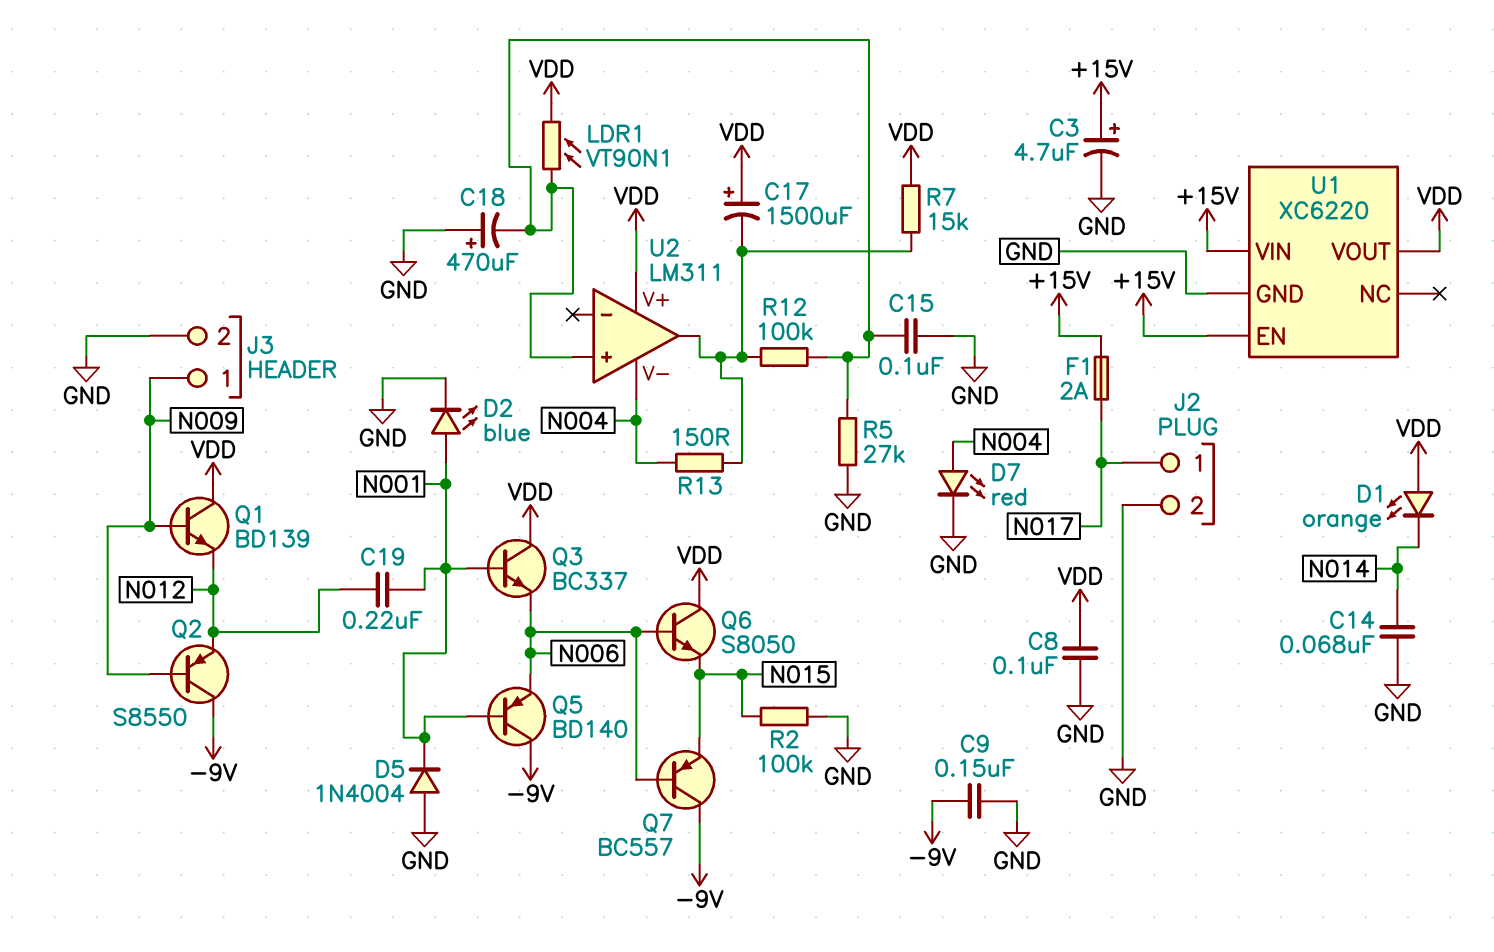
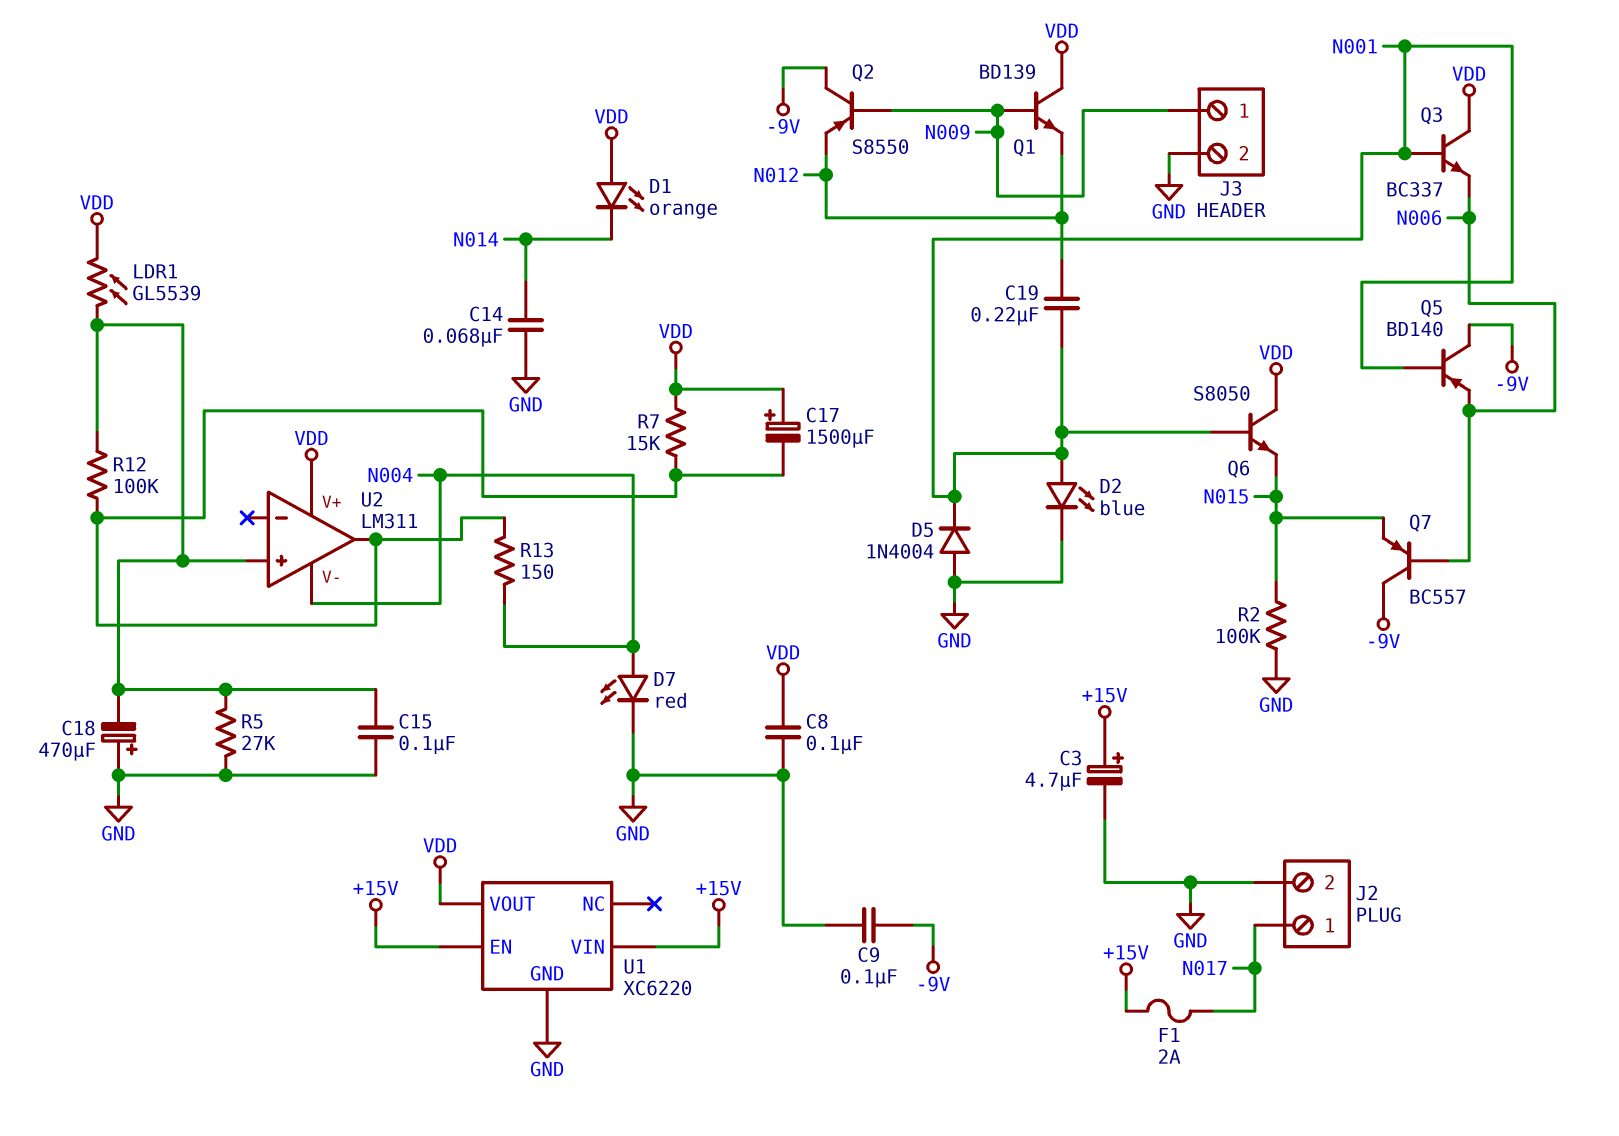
C9: 150nF (-9V, GND) -> 100nF (-9V, GND)
LDR1: VT90N1 (U2/in+, VDD) -> GL5539 (U2/in+, VDD)
Q6: NPN S8050 (B N006, C VDD, E N015) -> NPN S8050 (B N001, C VDD, E N015)

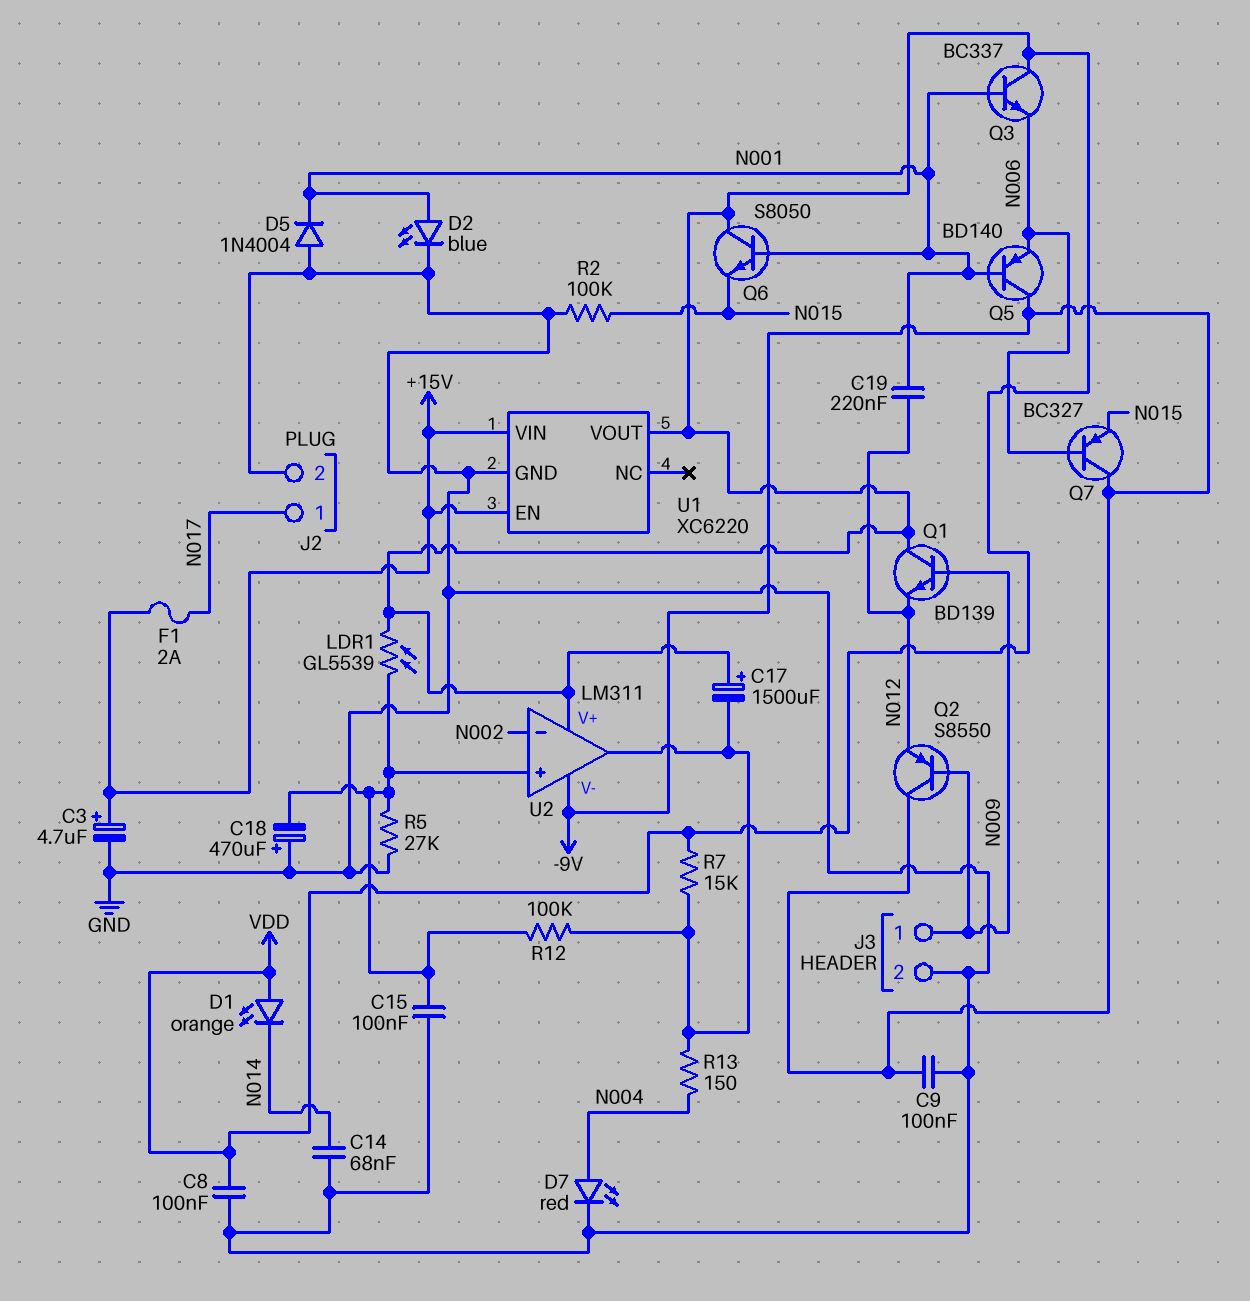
Q7: PNP BC557 (B N006, C -9V, E N015) -> PNP BC327 (B N006, C -9V, E N015)
U2 pin V-: N004 -> -9V
U2 pin in-: none -> N002

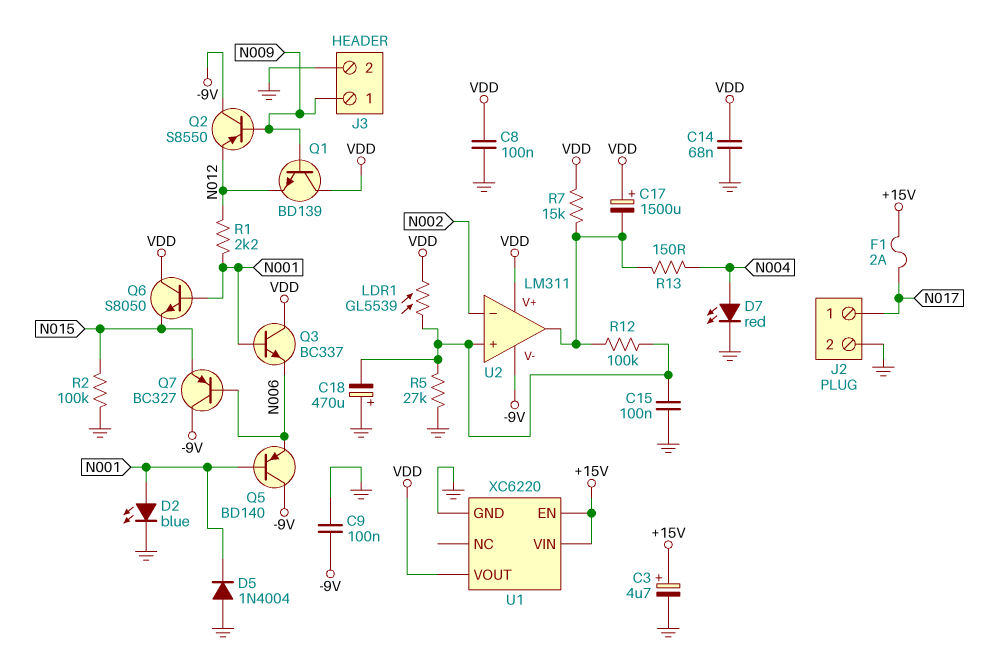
C14: 68nF (GND, N014) -> 68nF (GND, VDD)
C19: 220nF (N001, N012) -> none
D1: LED orange (A VDD, K N014) -> none
R1: none -> 2.2k (N001, N012)

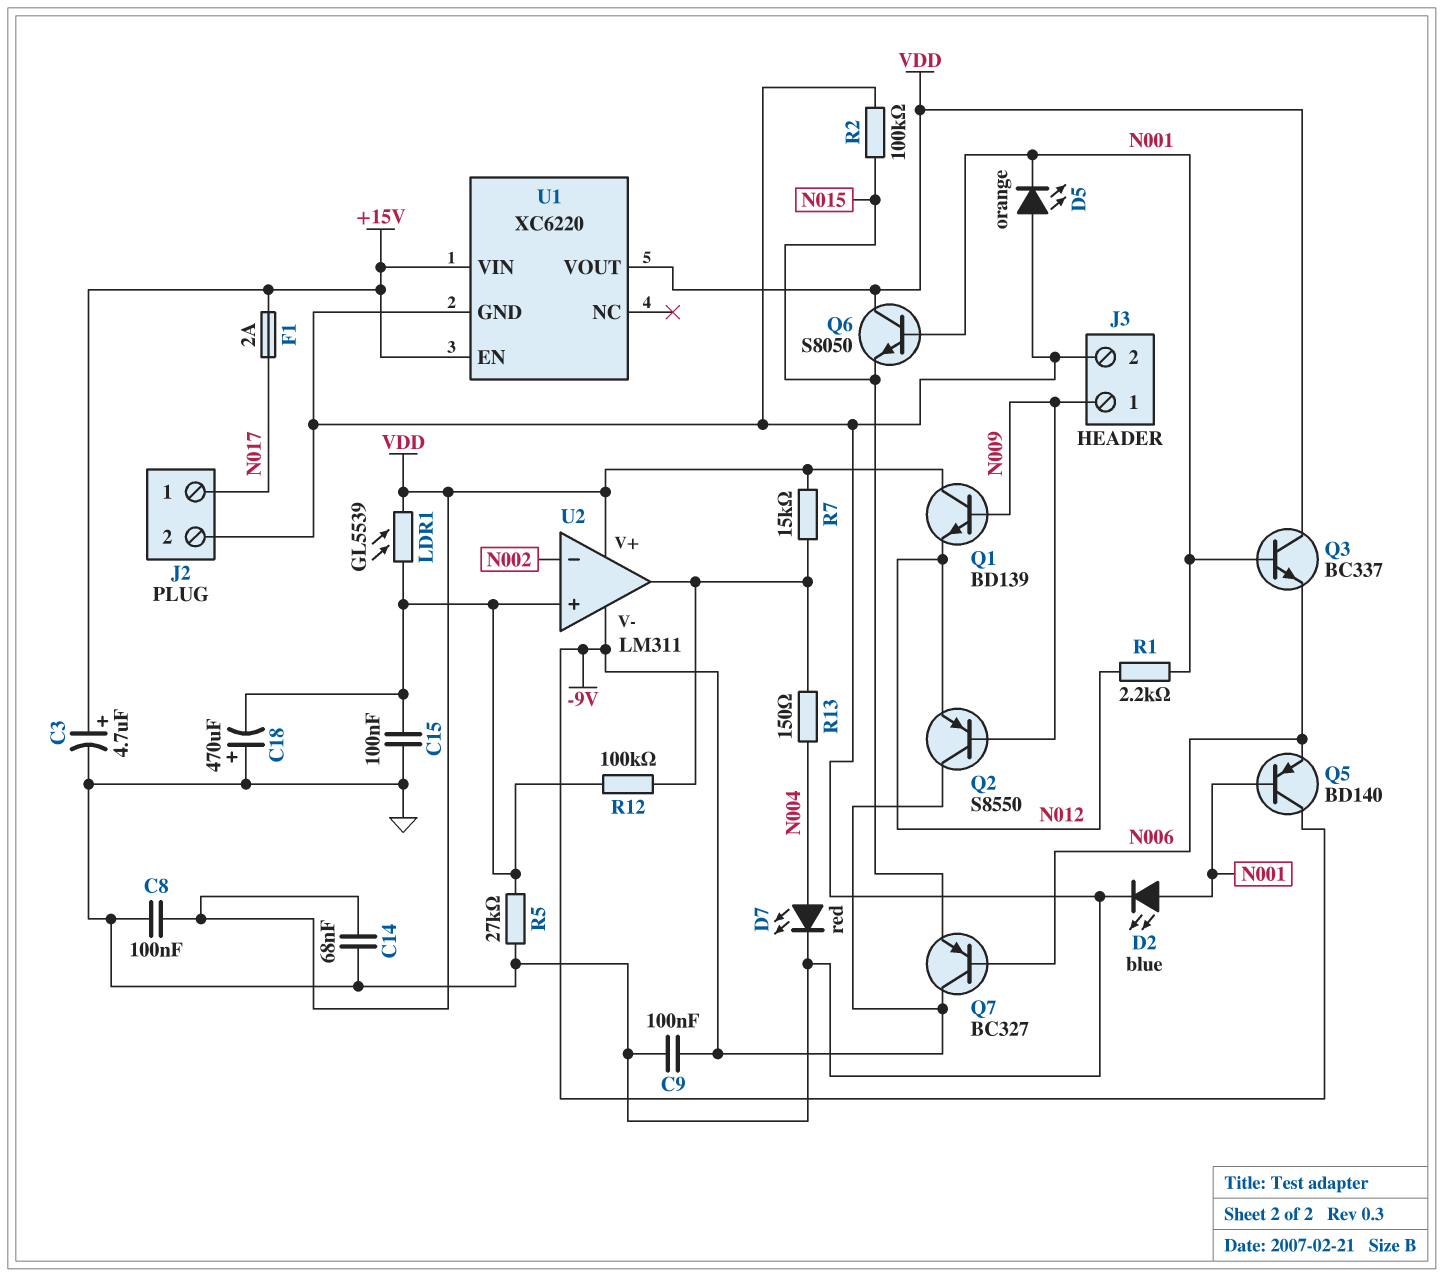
C17: 1500uF (plus VDD, minus U2/out) -> none
D5: diode 1N4004 (A GND, K N001) -> LED orange (A GND, K N001)

